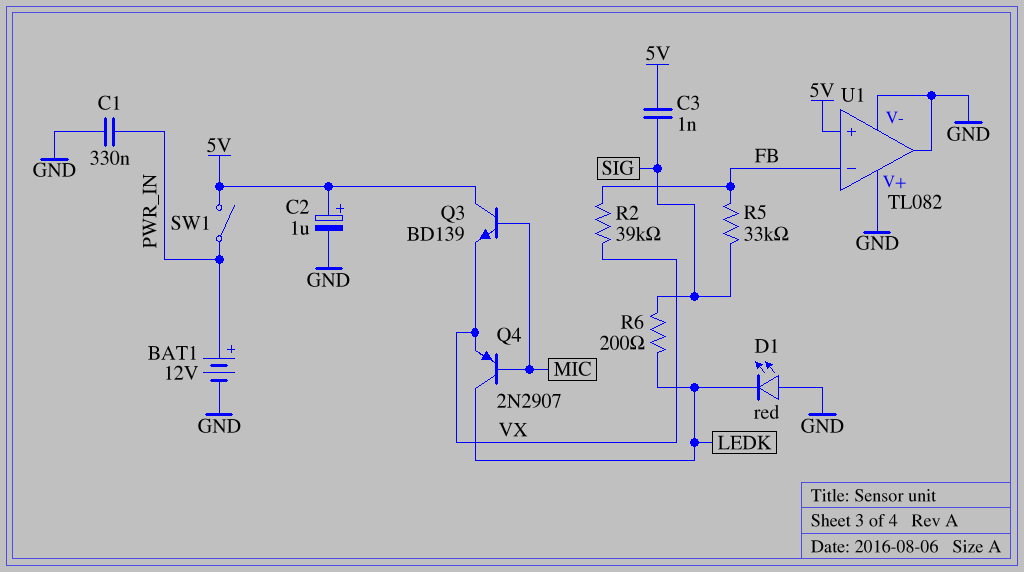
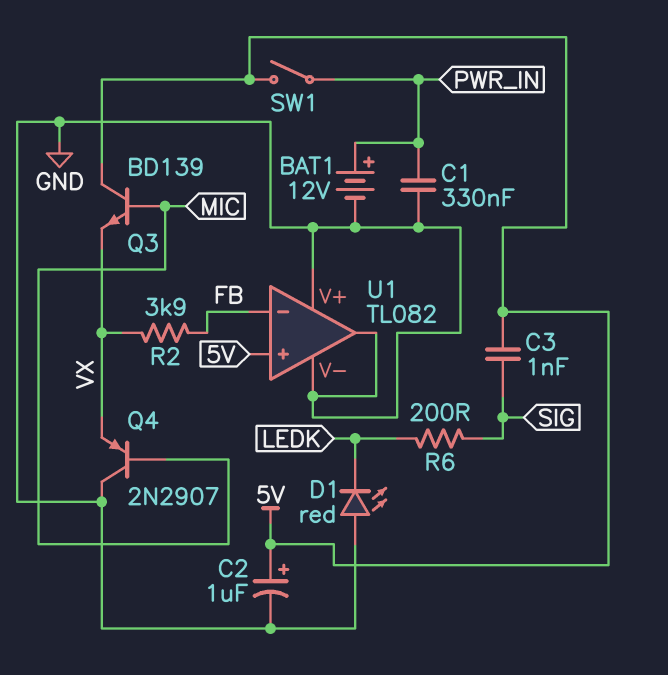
Q4: PNP 2N2907 (B MIC, C LEDK, E VX) -> PNP 2N2907 (B MIC, C GND, E VX)
R2: 39k (FB, VX) -> 3.9k (FB, VX)
R5: 33k (FB, SIG) -> none

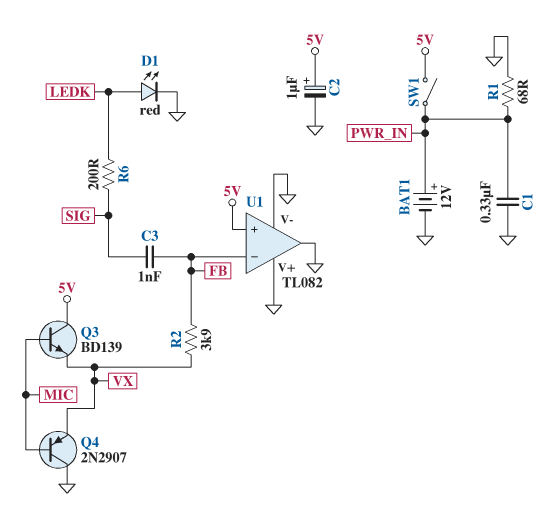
C3: 1nF (5V, SIG) -> 1nF (FB, SIG)
D1: LED red (A GND, K LEDK) -> LED red (A LEDK, K GND)
R1: none -> 68 (GND, PWR_IN)

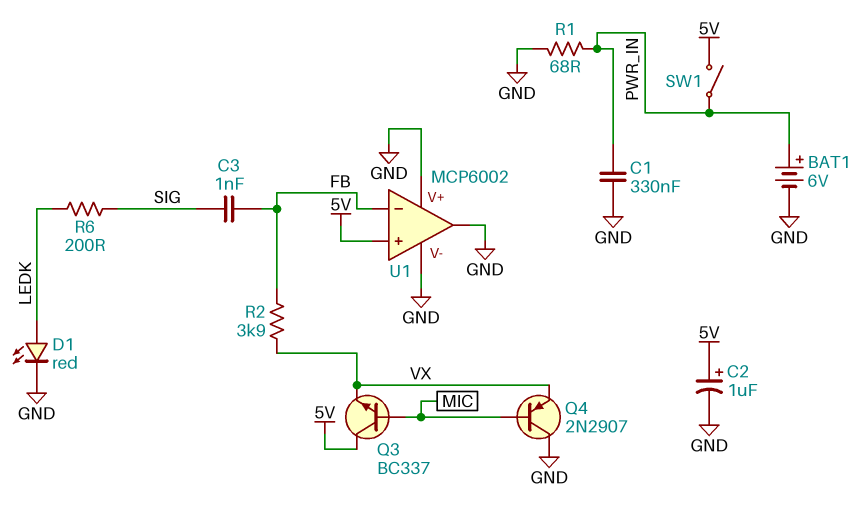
BAT1: 12V (plus PWR_IN, minus GND) -> 6V (plus PWR_IN, minus GND)
Q3: NPN BD139 (B MIC, C 5V, E VX) -> NPN BC337 (B MIC, C 5V, E VX)
U1: TL082 -> MCP6002

